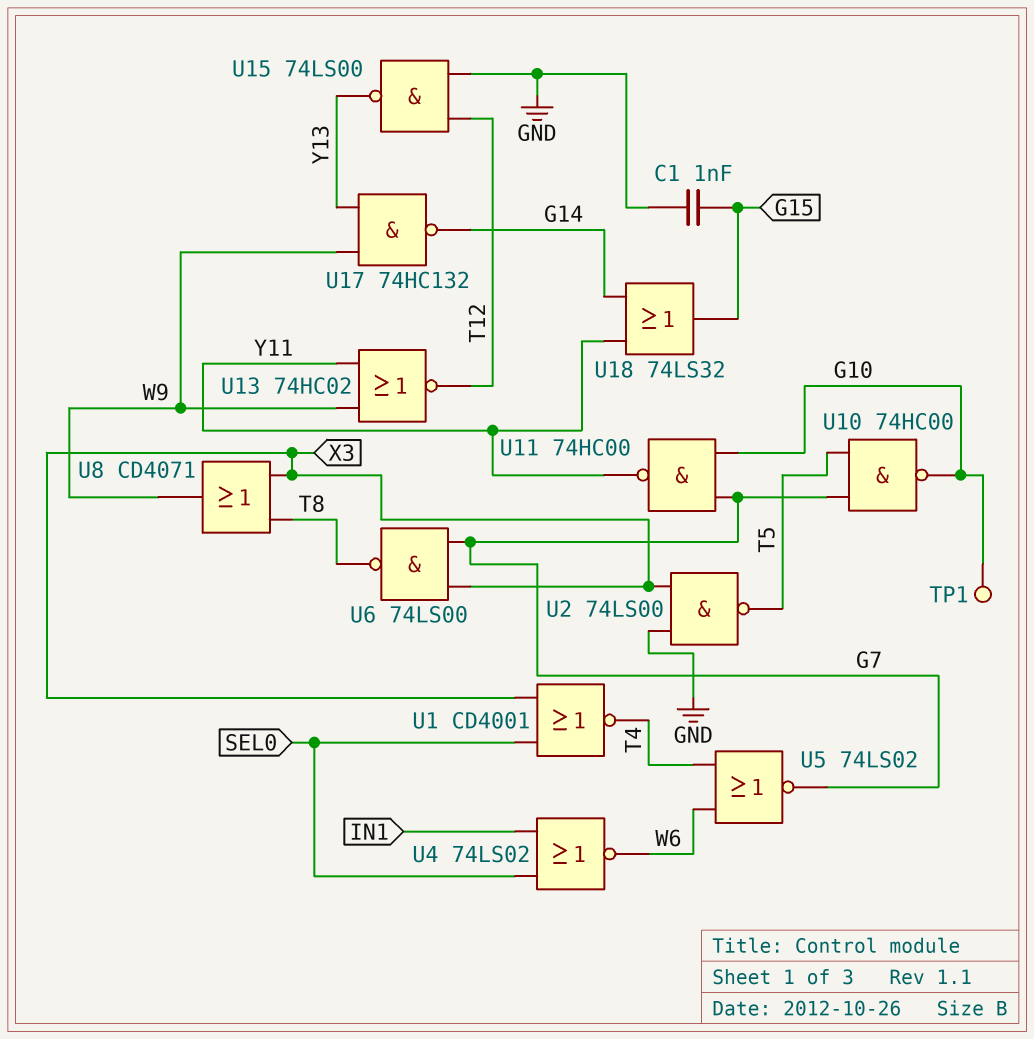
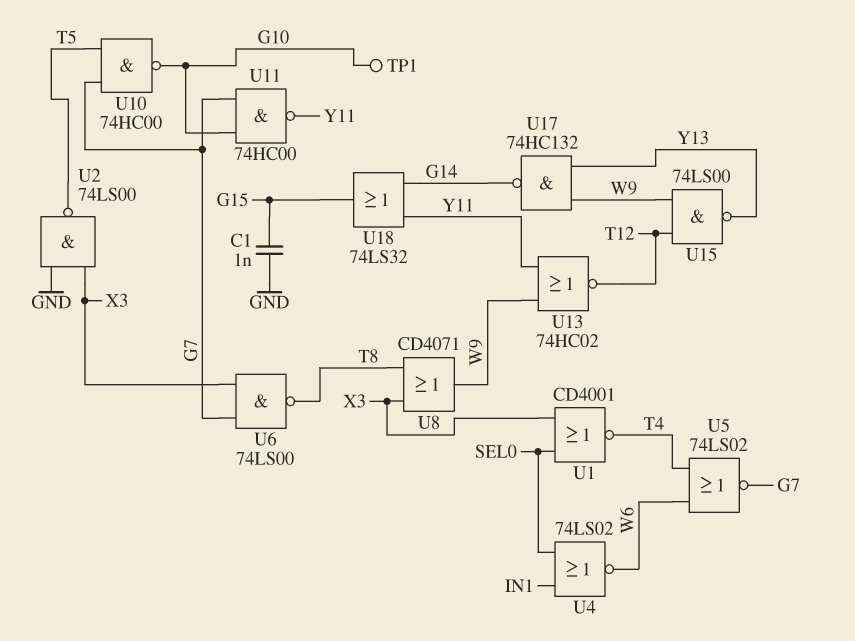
U15: NAND 74LS00 (in GND, in T12, out Y13) -> NAND 74LS00 (in T12, in W9, out Y13)

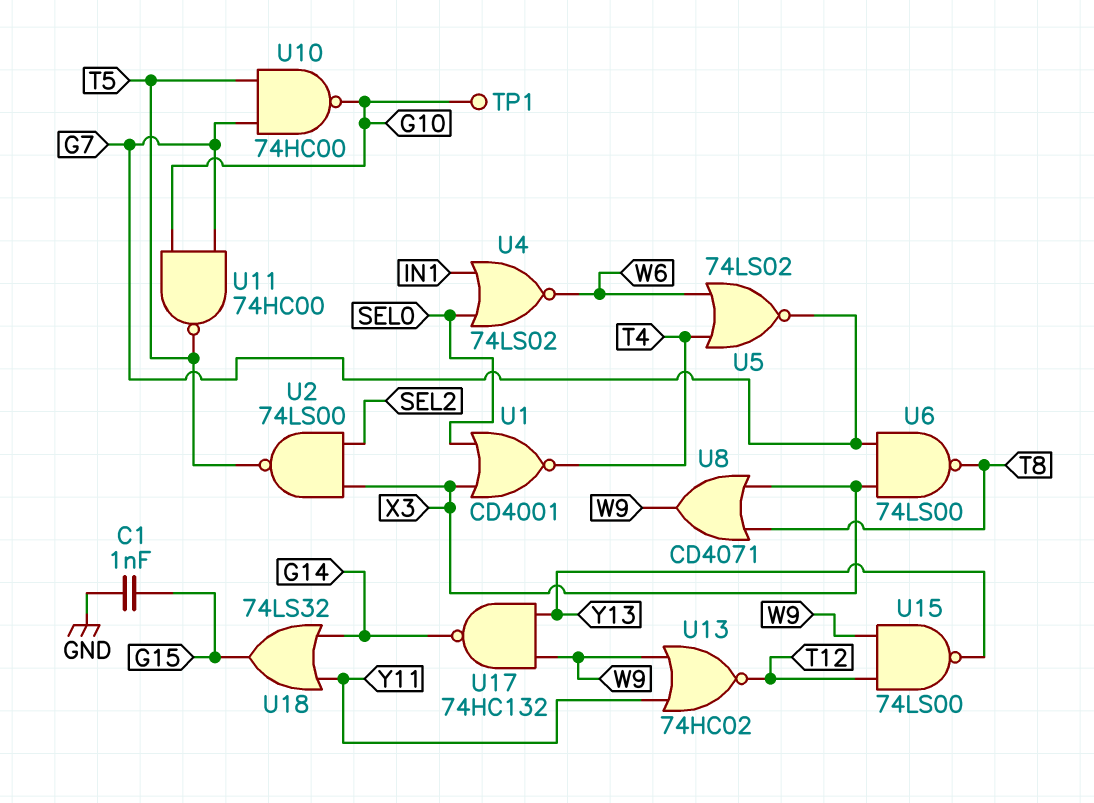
U2: NAND 74LS00 (in GND, in X3, out T5) -> NAND 74LS00 (in SEL2, in X3, out T5)
U11: NAND 74HC00 (in G7, in G10, out Y11) -> NAND 74HC00 (in G7, in G10, out T5)

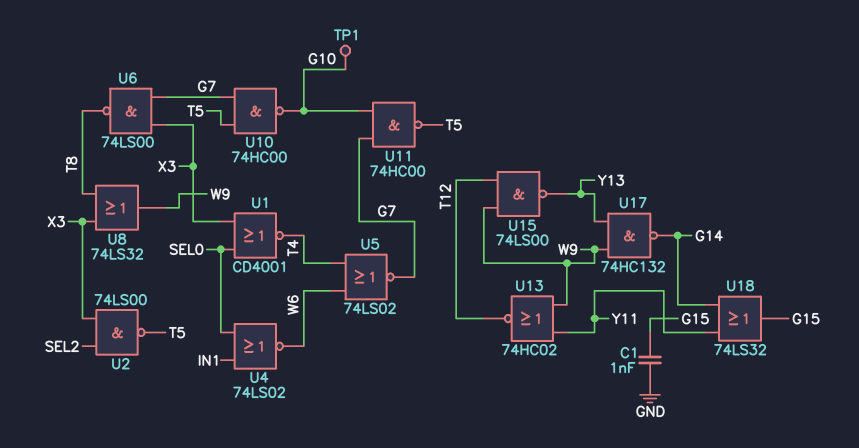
U8: OR CD4071 (in T8, in X3, out W9) -> OR 74LS32 (in T8, in X3, out W9)

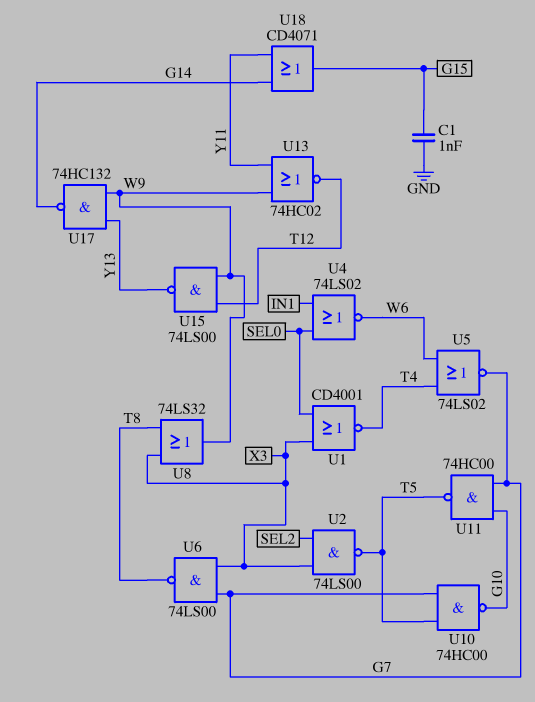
TP1: test point (G10) -> none
U18: OR 74LS32 (in G14, in Y11, out G15) -> OR CD4071 (in G14, in Y11, out G15)

